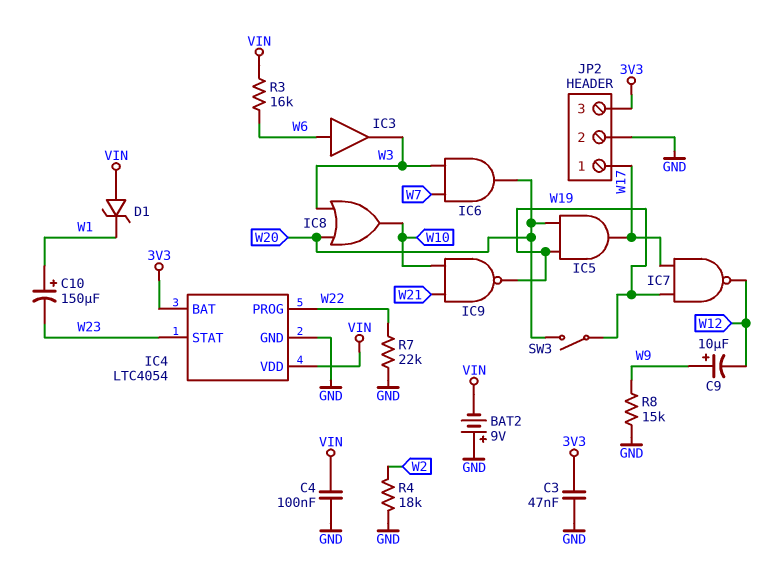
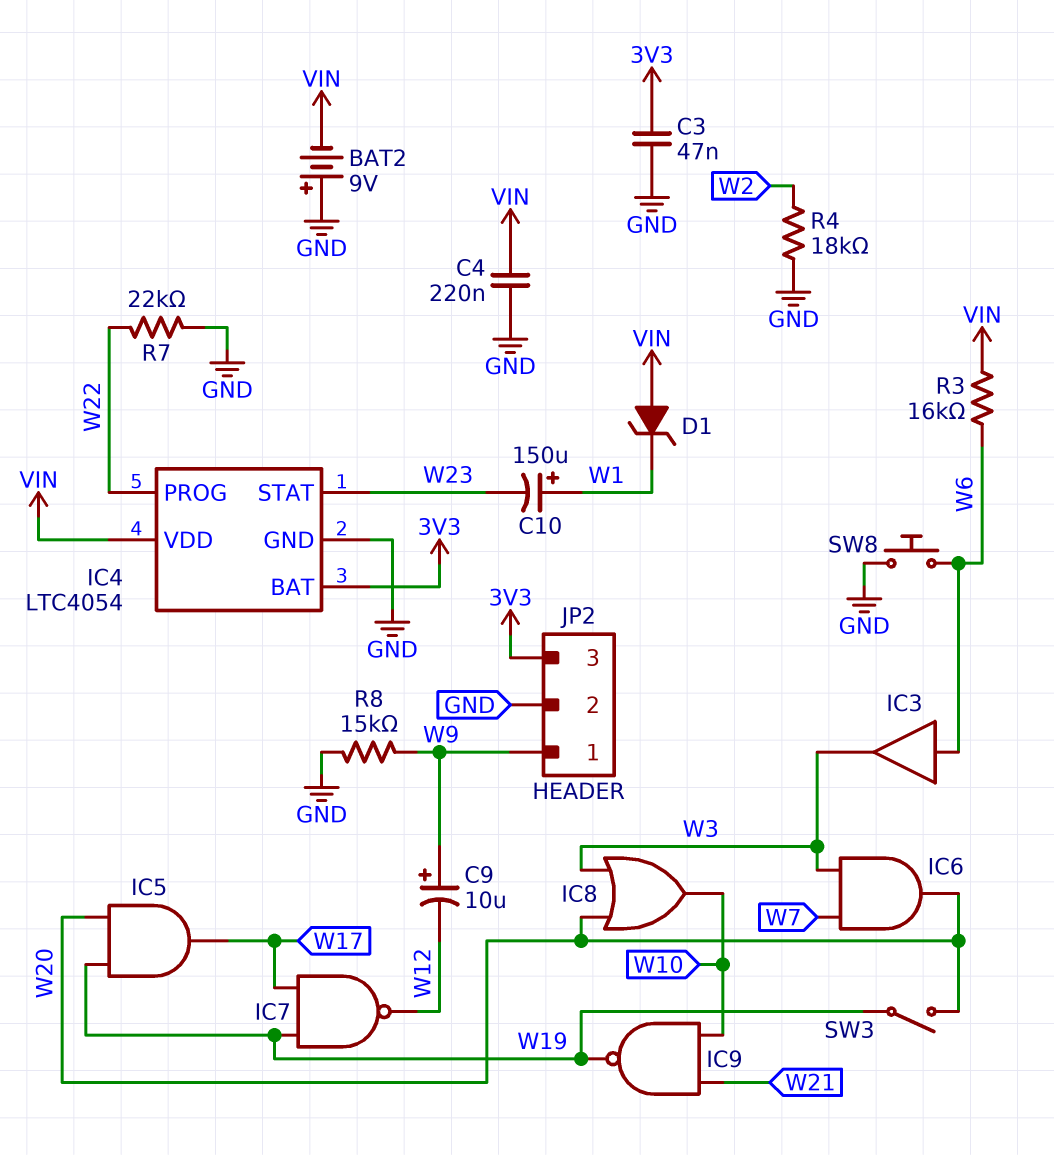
C4: 100nF (GND, VIN) -> 220nF (GND, VIN)
JP2 pin 1: W17 -> W9
SW8: none -> button (GND, W6)

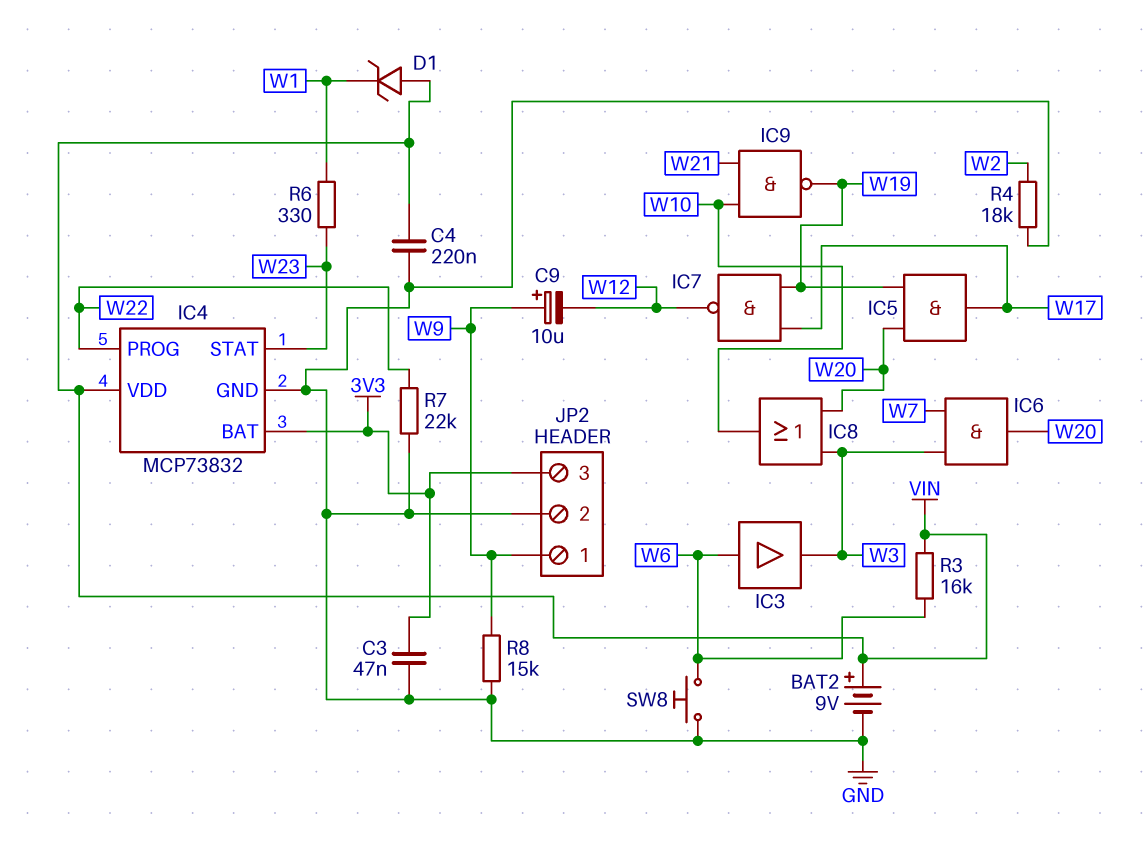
BAT2: 9V (plus GND, minus VIN) -> 9V (plus VIN, minus GND)
C10: 150uF (plus W1, minus W23) -> none
IC4: LTC4054 -> MCP73832
R6: none -> 330 (W1, W23)
SW3: switch (W19, W20) -> none

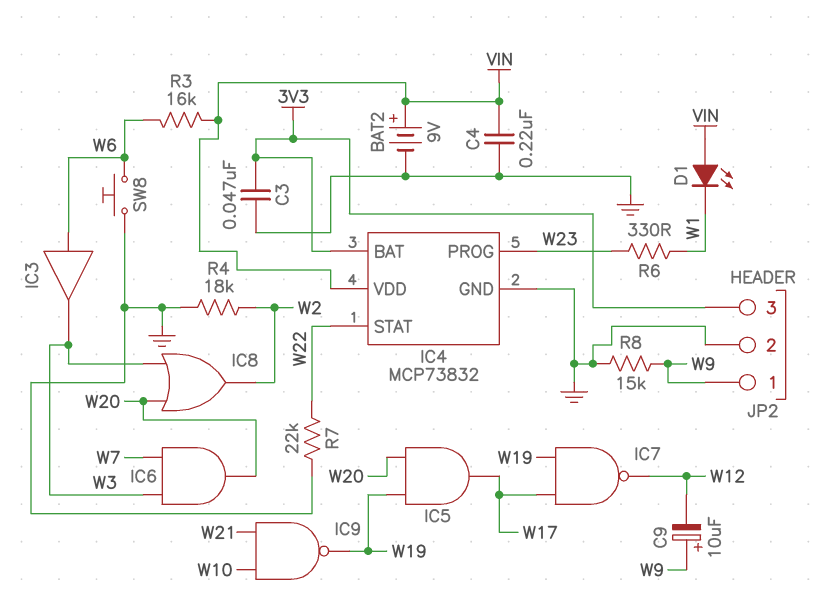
D1: zener (A VIN, K W1) -> LED (A VIN, K W1)
IC4 pin PROG: W22 -> W23
IC4 pin STAT: W23 -> W22
IC8: OR (in W3, in W20, out W10) -> OR (in W3, in W20, out W2)

